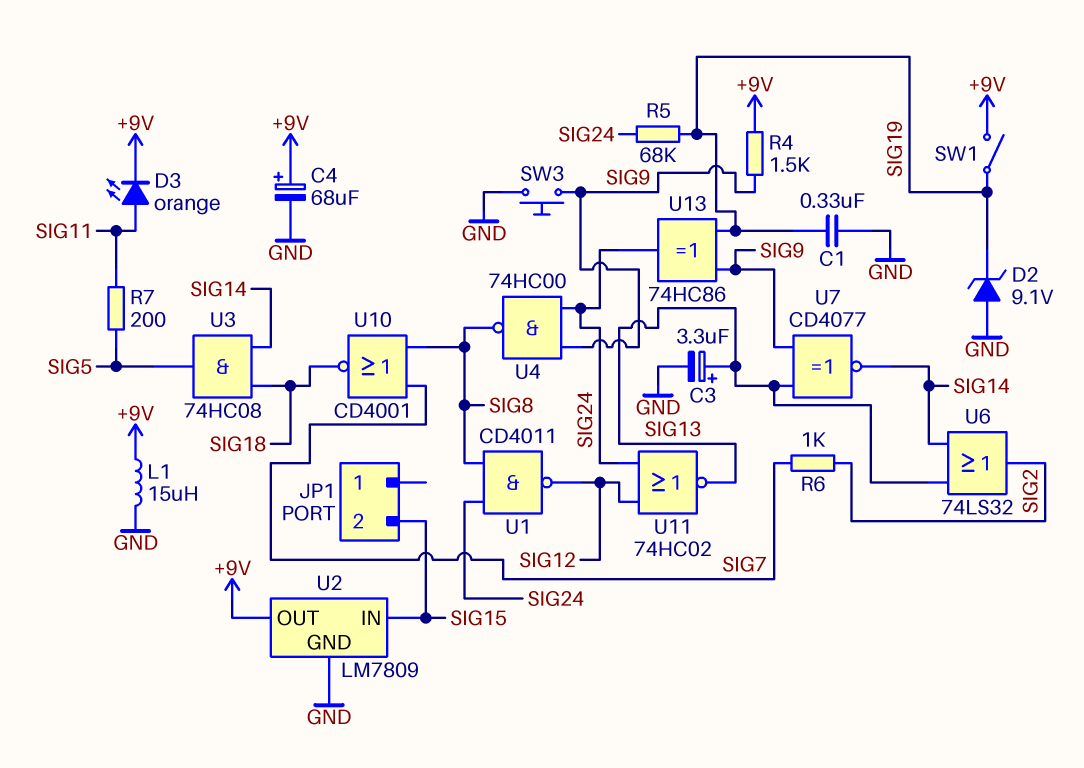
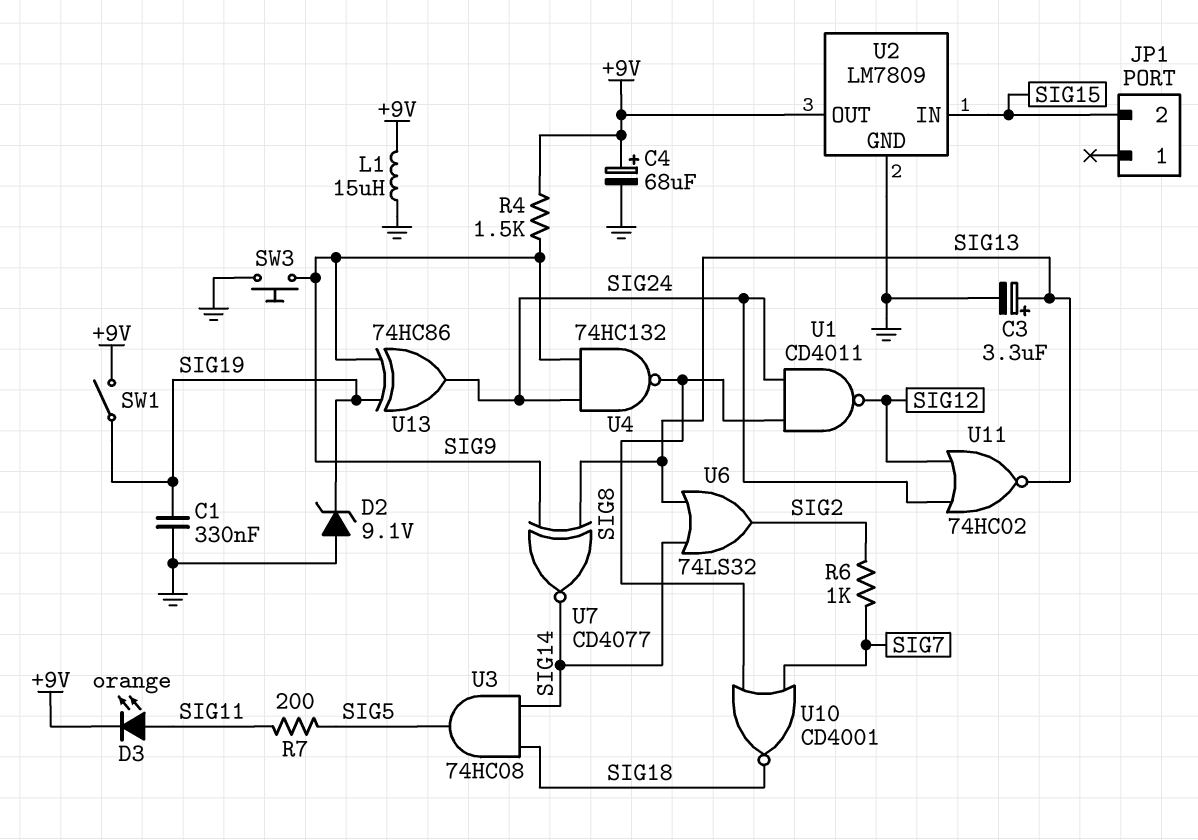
R5: 68k (SIG19, SIG24) -> none
U4: NAND 74HC00 (in SIG9, in SIG24, out SIG8) -> NAND 74HC132 (in SIG9, in SIG24, out SIG8)

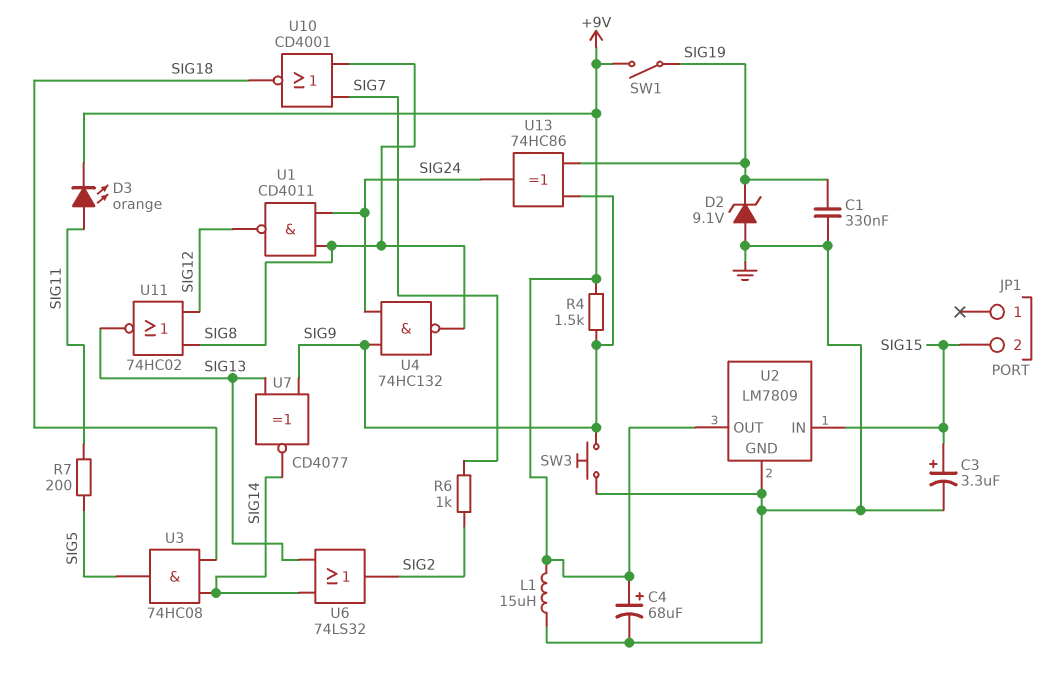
C3: 3.3uF (plus SIG13, minus GND) -> 3.3uF (plus SIG15, minus GND)
U11: NOR 74HC02 (in SIG12, in SIG24, out SIG13) -> NOR 74HC02 (in SIG8, in SIG12, out SIG13)

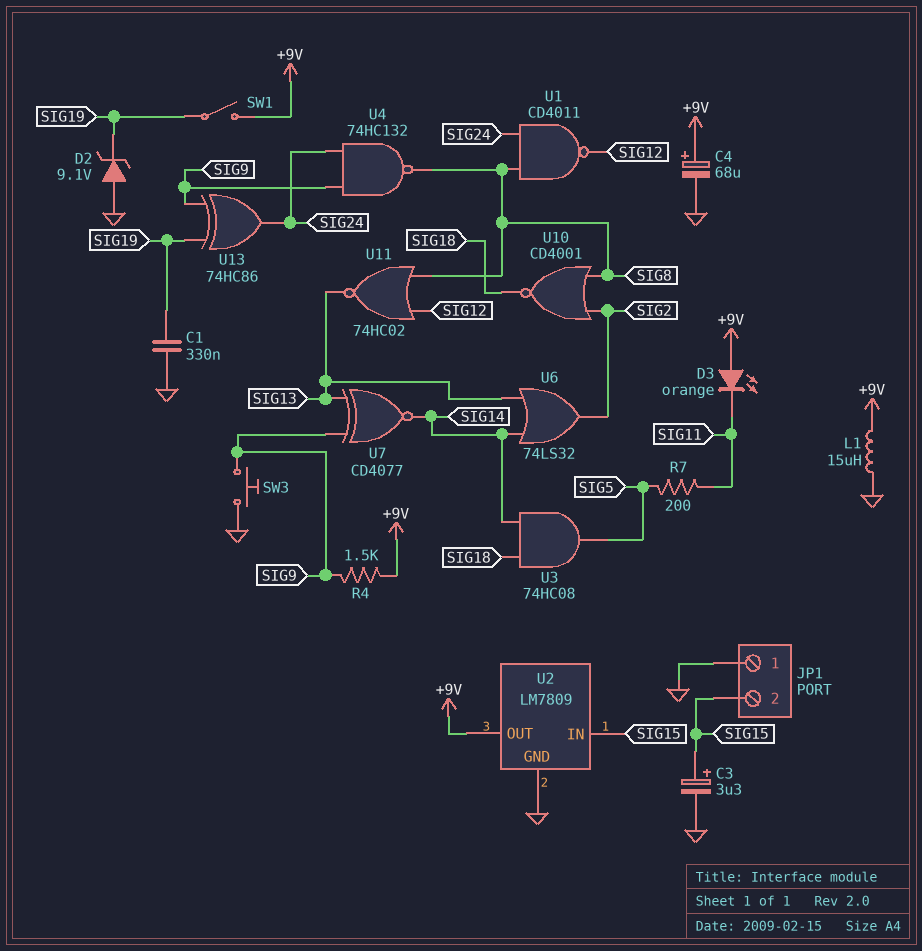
D3: LED orange (A SIG11, K +9V) -> LED orange (A +9V, K SIG11)
JP1 pin 1: none -> GND
R6: 1k (SIG2, SIG7) -> none
U10: NOR CD4001 (in SIG7, in SIG8, out SIG18) -> NOR CD4001 (in SIG2, in SIG8, out SIG18)

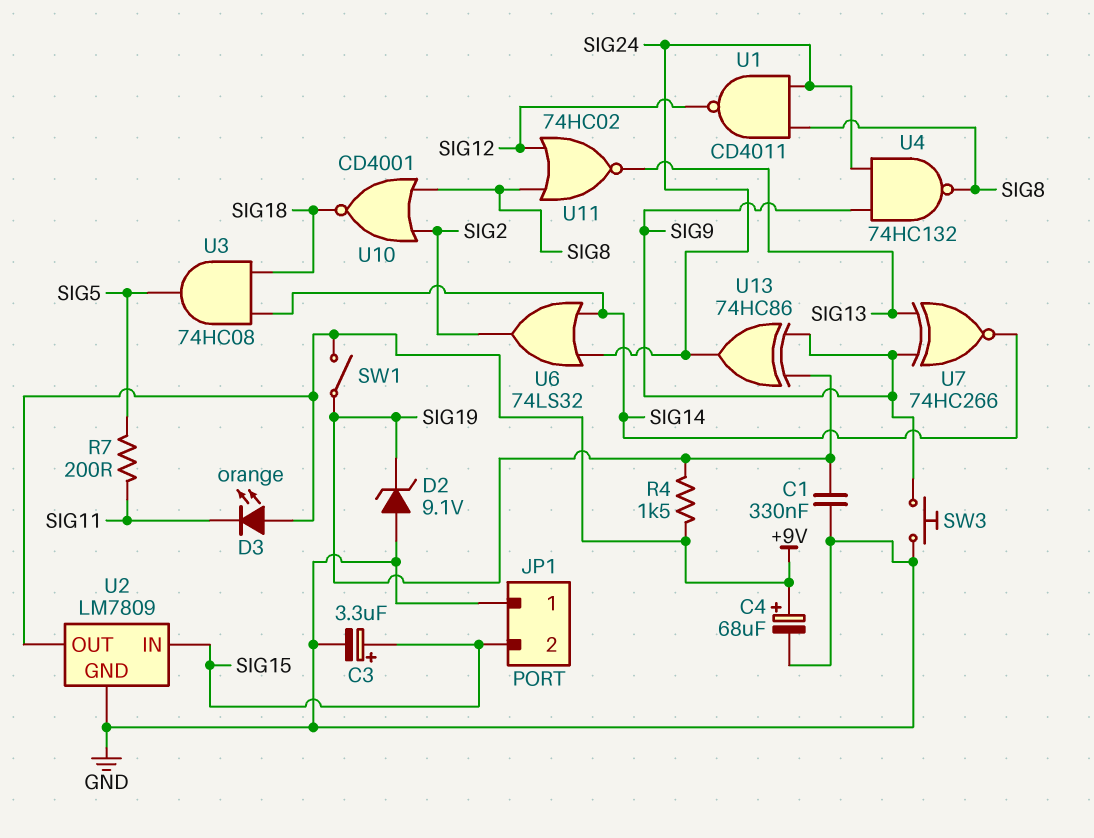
L1: 15uH (+9V, GND) -> none
R4: 1.5k (+9V, SIG9) -> 1.5k (+9V, SIG19)
U6: OR 74LS32 (in SIG13, in SIG14, out SIG2) -> OR 74LS32 (in SIG14, in SIG24, out SIG2)
U7: XNOR CD4077 (in SIG9, in SIG13, out SIG14) -> XNOR 74HC266 (in SIG9, in SIG13, out SIG14)

